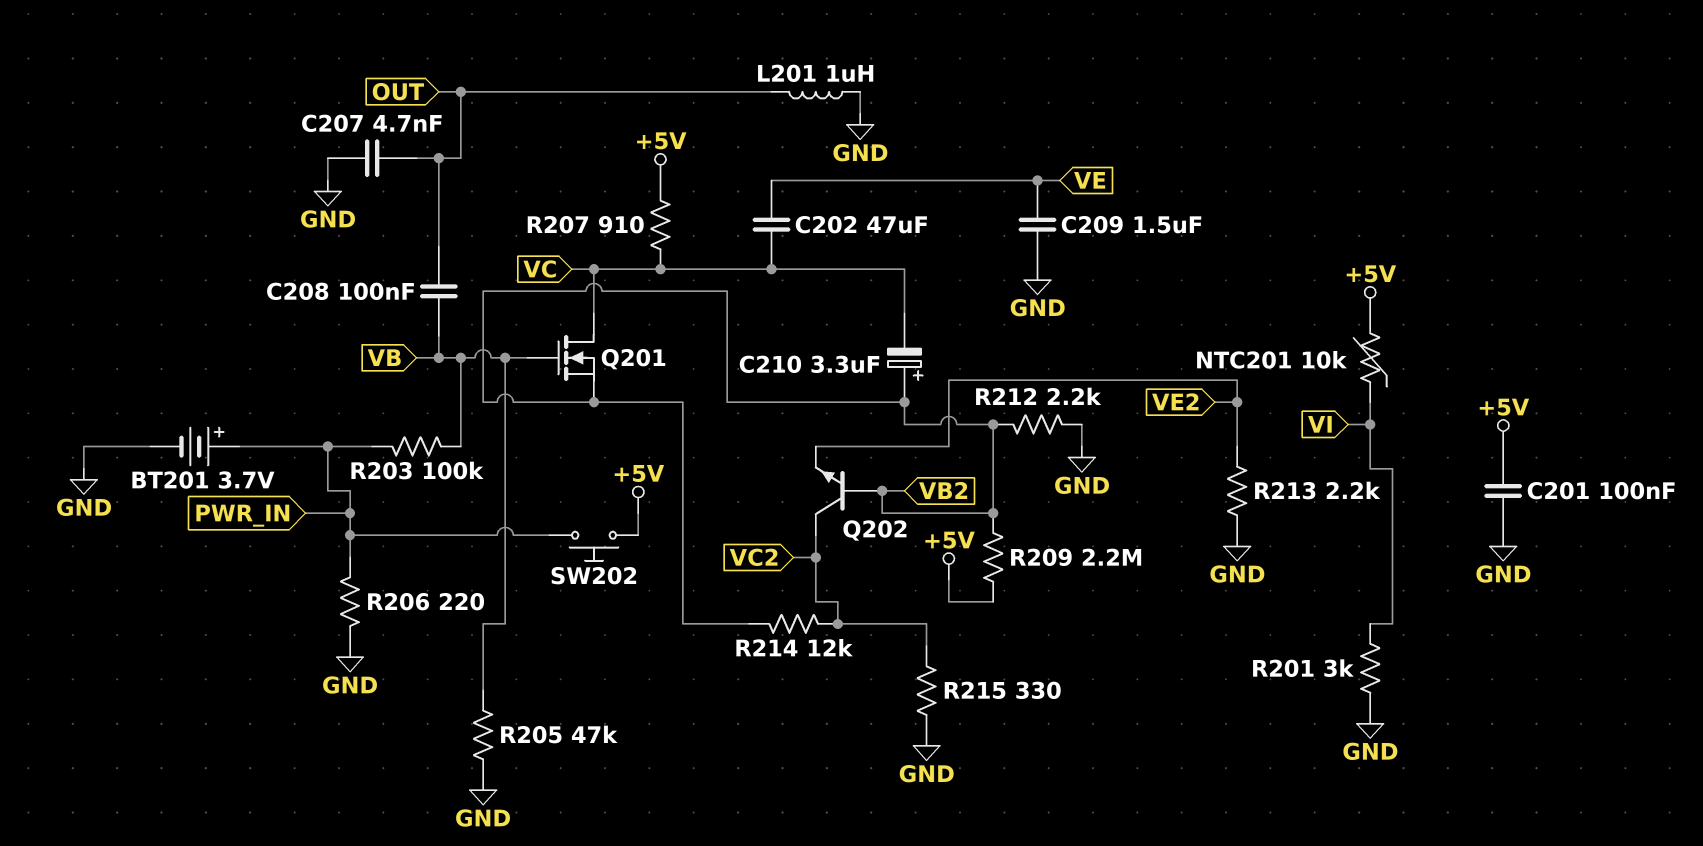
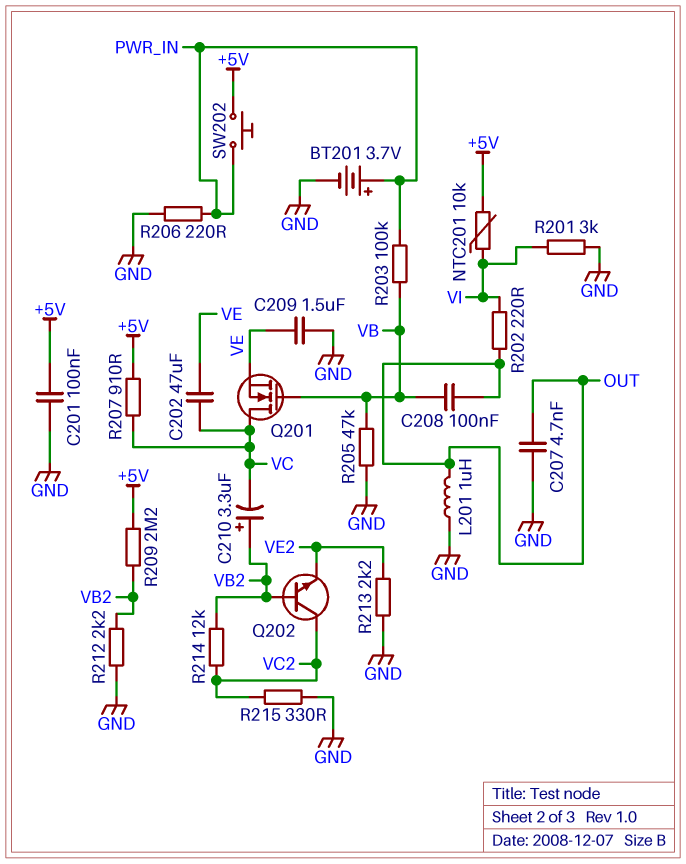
Q201: NMOS (G VB, D VC, S VB2) -> NMOS (G VB, D VC, S VE)
R202: none -> 220 (OUT, VI)

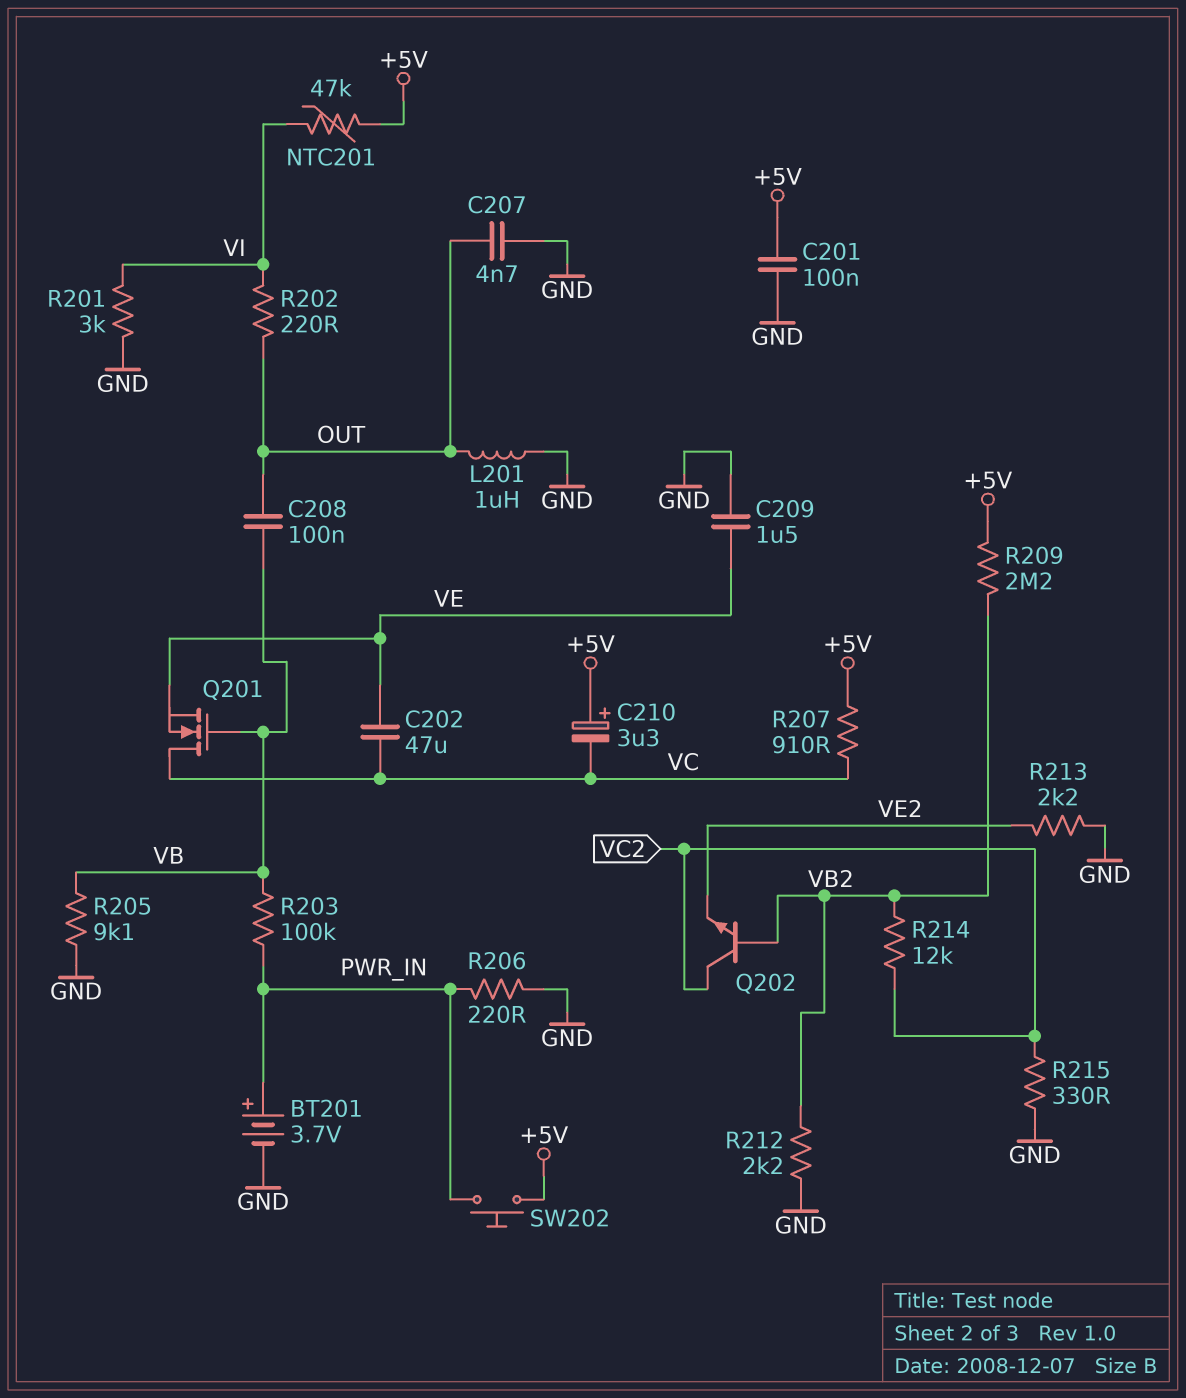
C210: 3.3uF (plus VB2, minus VC) -> 3.3uF (plus +5V, minus VC)
NTC201: 10k (+5V, VI) -> 47k (+5V, VI)
R205: 47k (GND, VB) -> 9.1k (GND, VB)

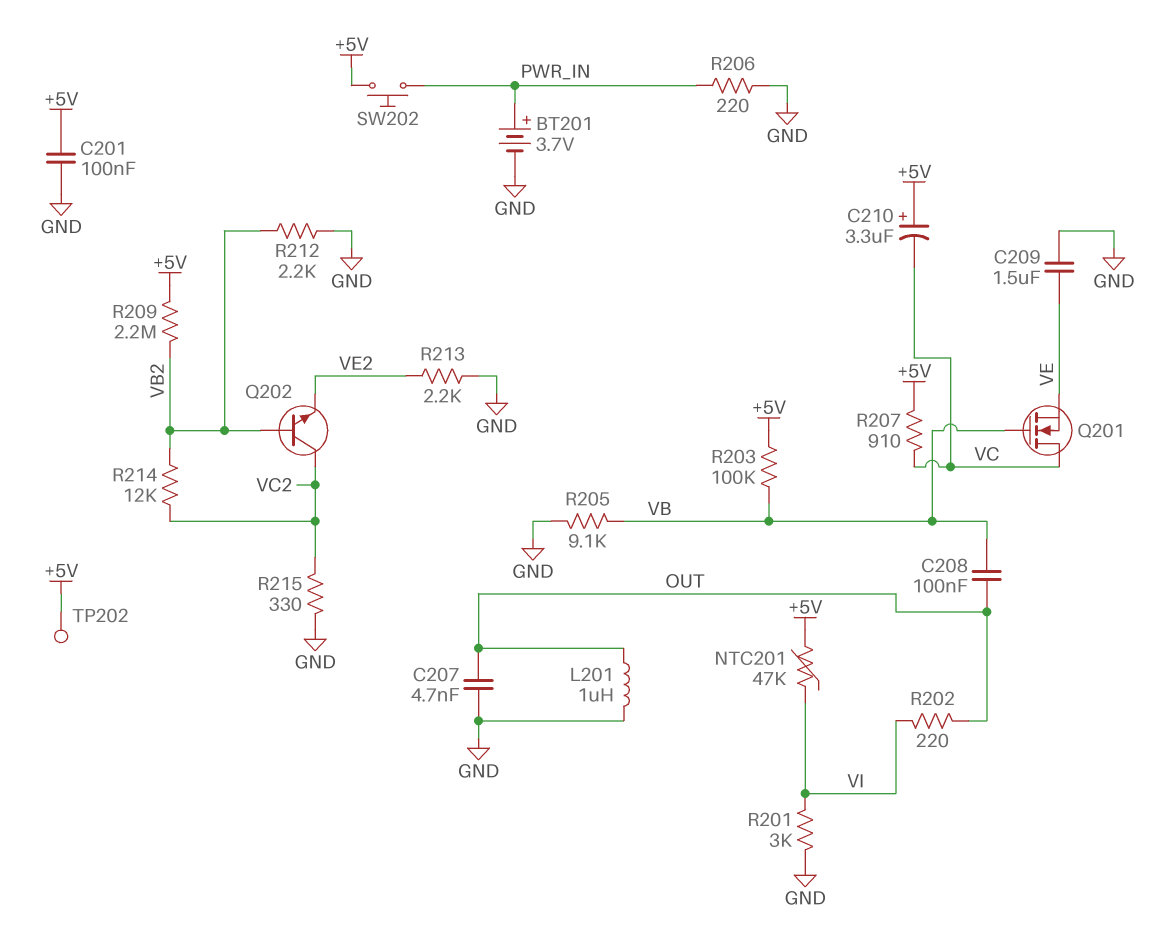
C202: 47uF (VC, VE) -> none
R203: 100k (PWR_IN, VB) -> 100k (+5V, VB)
TP202: none -> test point (+5V)

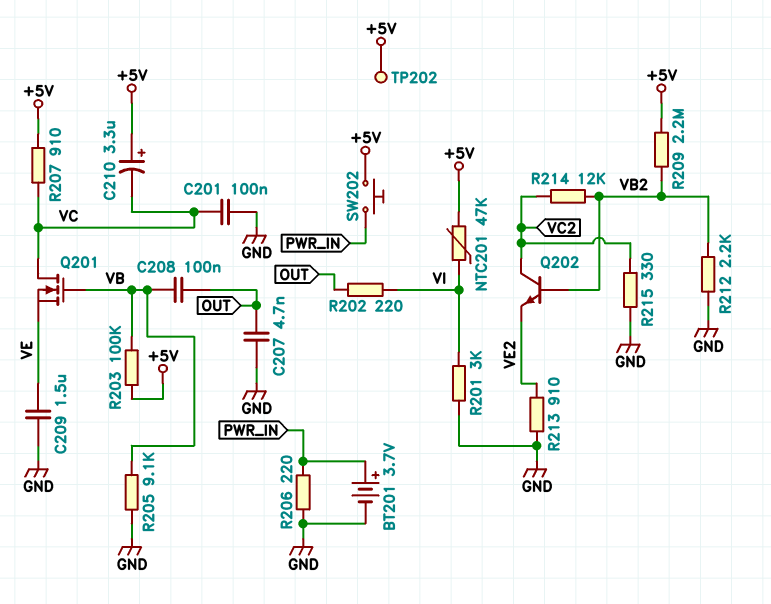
C201: 100nF (+5V, GND) -> 100nF (GND, VC)
L201: 1uH (GND, OUT) -> none
R213: 2.2k (GND, VE2) -> 910 (GND, VE2)

